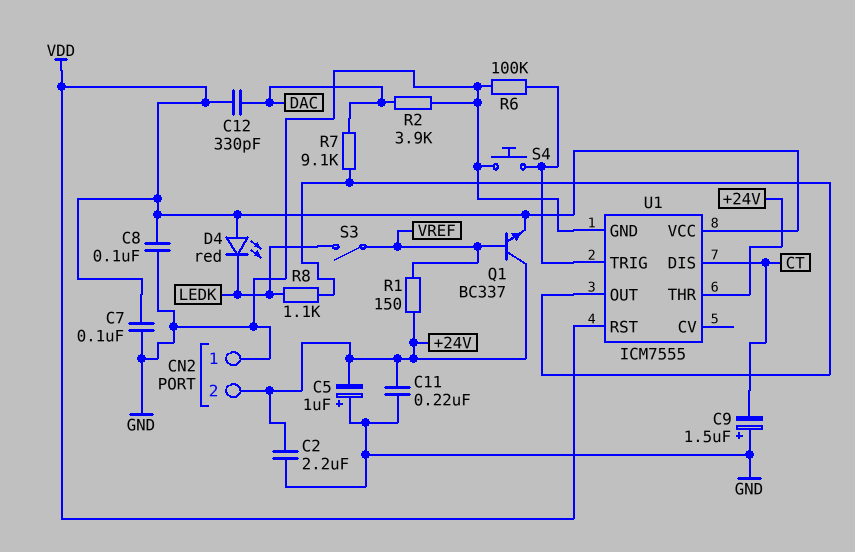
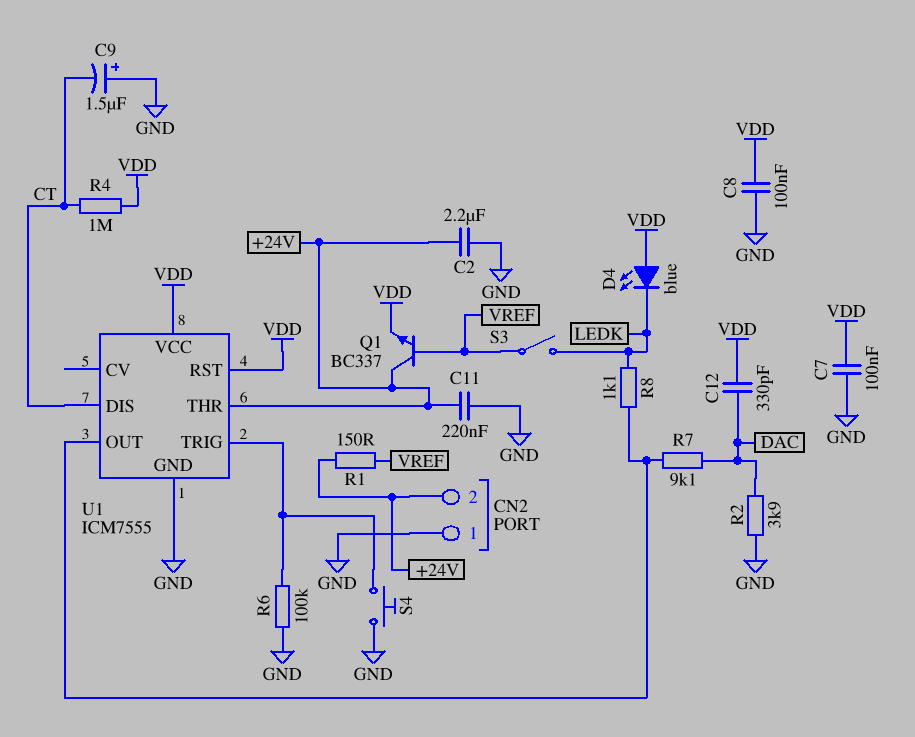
C5: 1uF (plus GND, minus +24V) -> none
D4: LED red (A VDD, K LEDK) -> LED blue (A VDD, K LEDK)
R4: none -> 1M (CT, VDD)

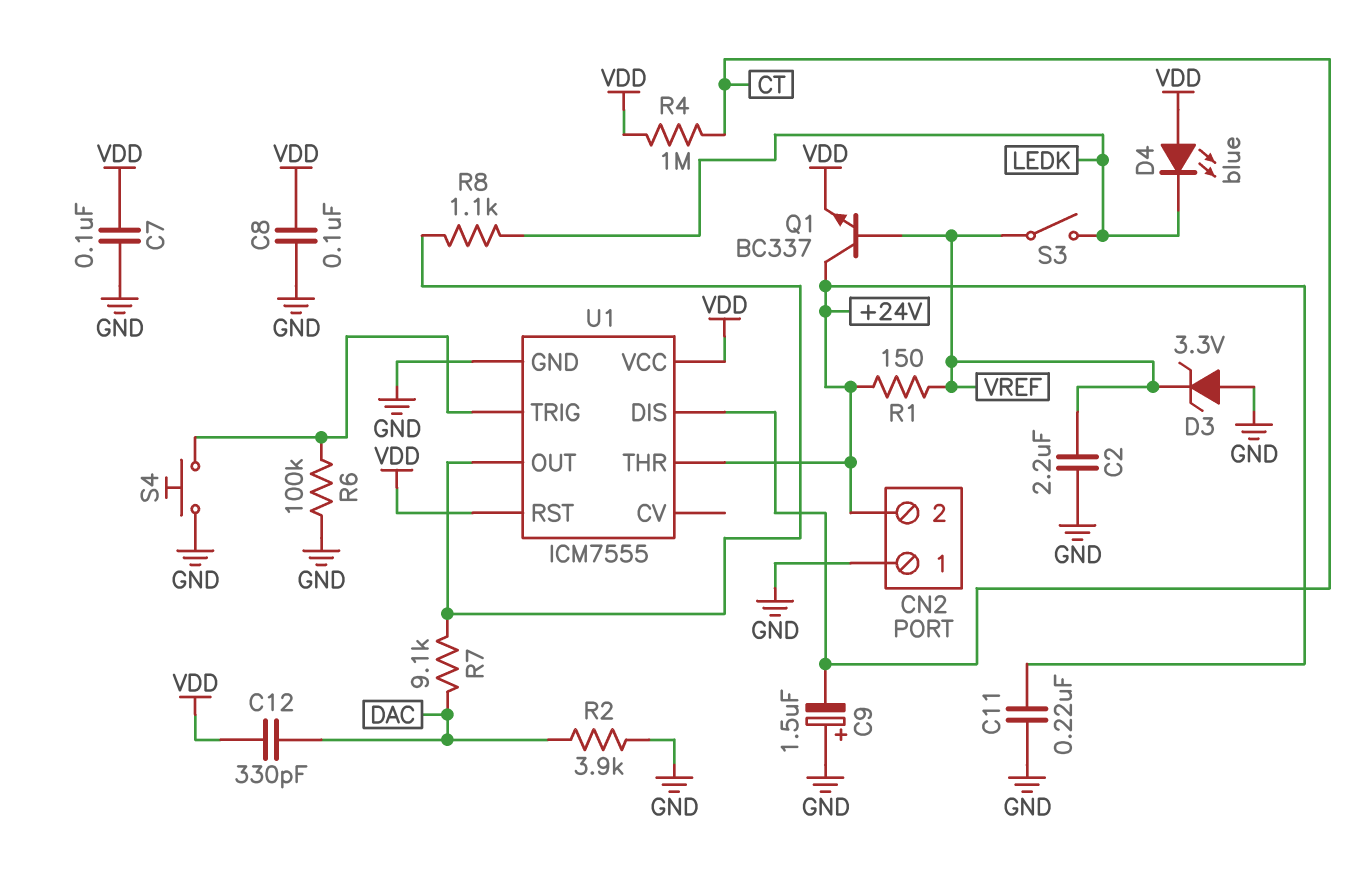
C2: 2.2uF (+24V, GND) -> 2.2uF (GND, VREF)
D3: none -> zener 3.3V (A GND, K VREF)

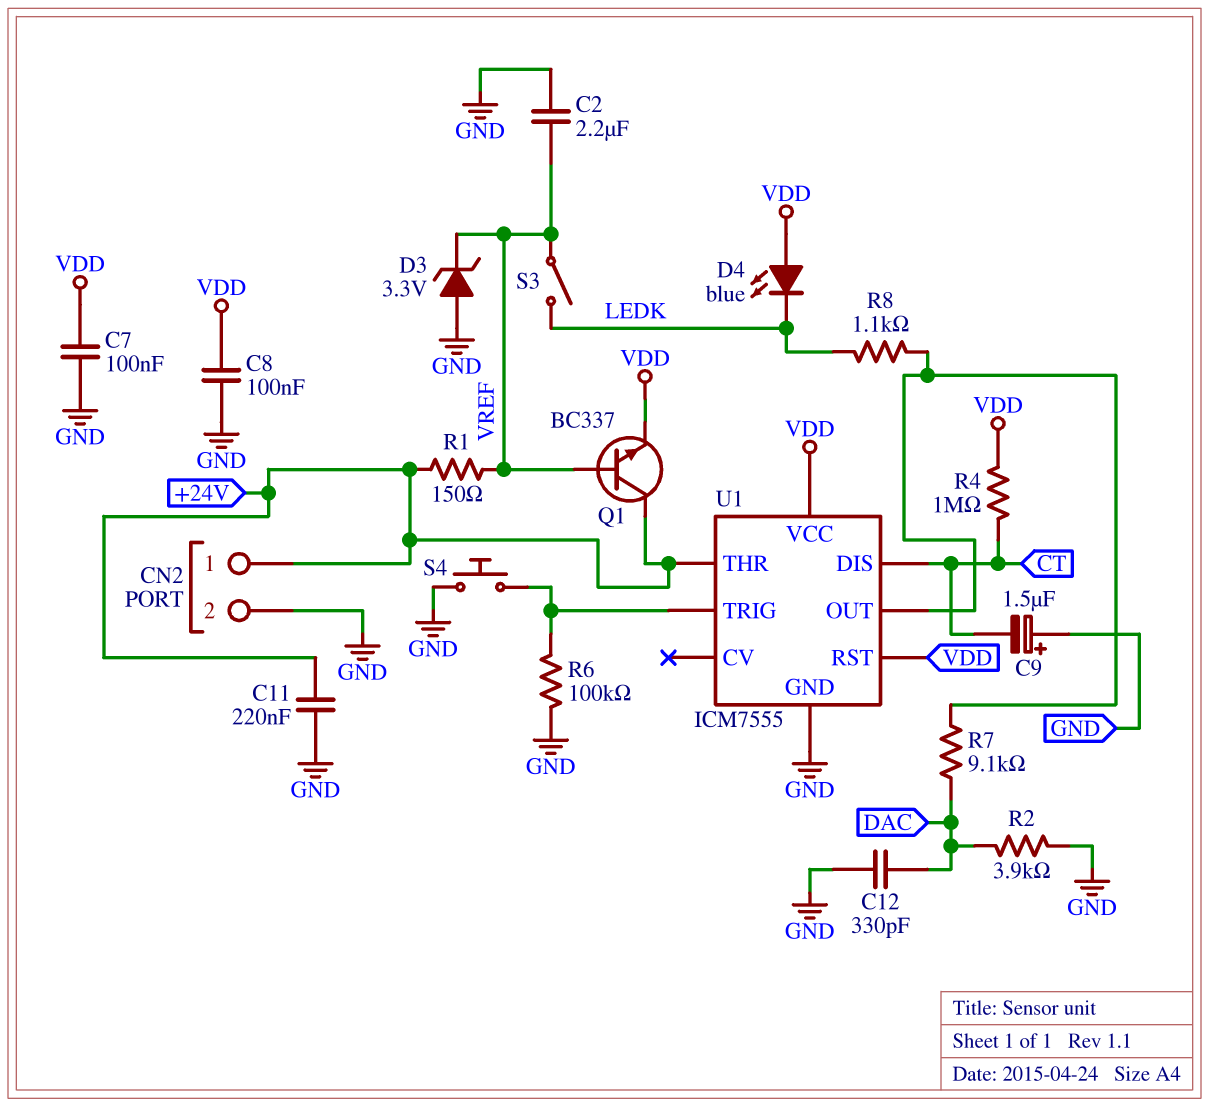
C12: 330pF (DAC, VDD) -> 330pF (DAC, GND)
CN2 pin 1: GND -> +24V
CN2 pin 2: +24V -> GND

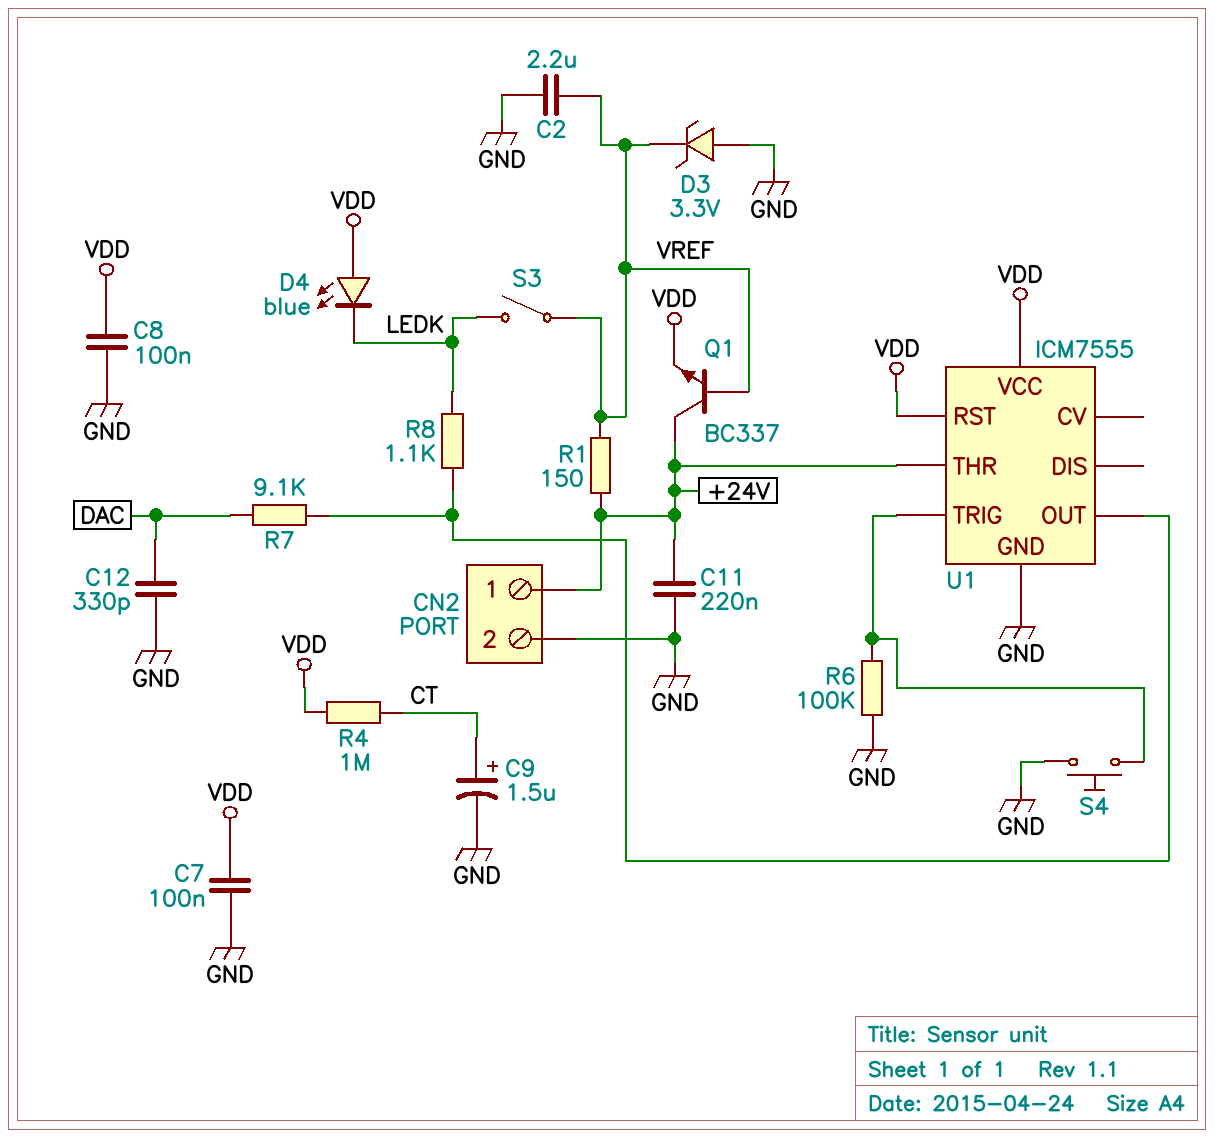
C9: 1.5uF (plus GND, minus CT) -> 1.5uF (plus CT, minus GND)
R2: 3.9k (DAC, GND) -> none
U1 pin DIS: CT -> none

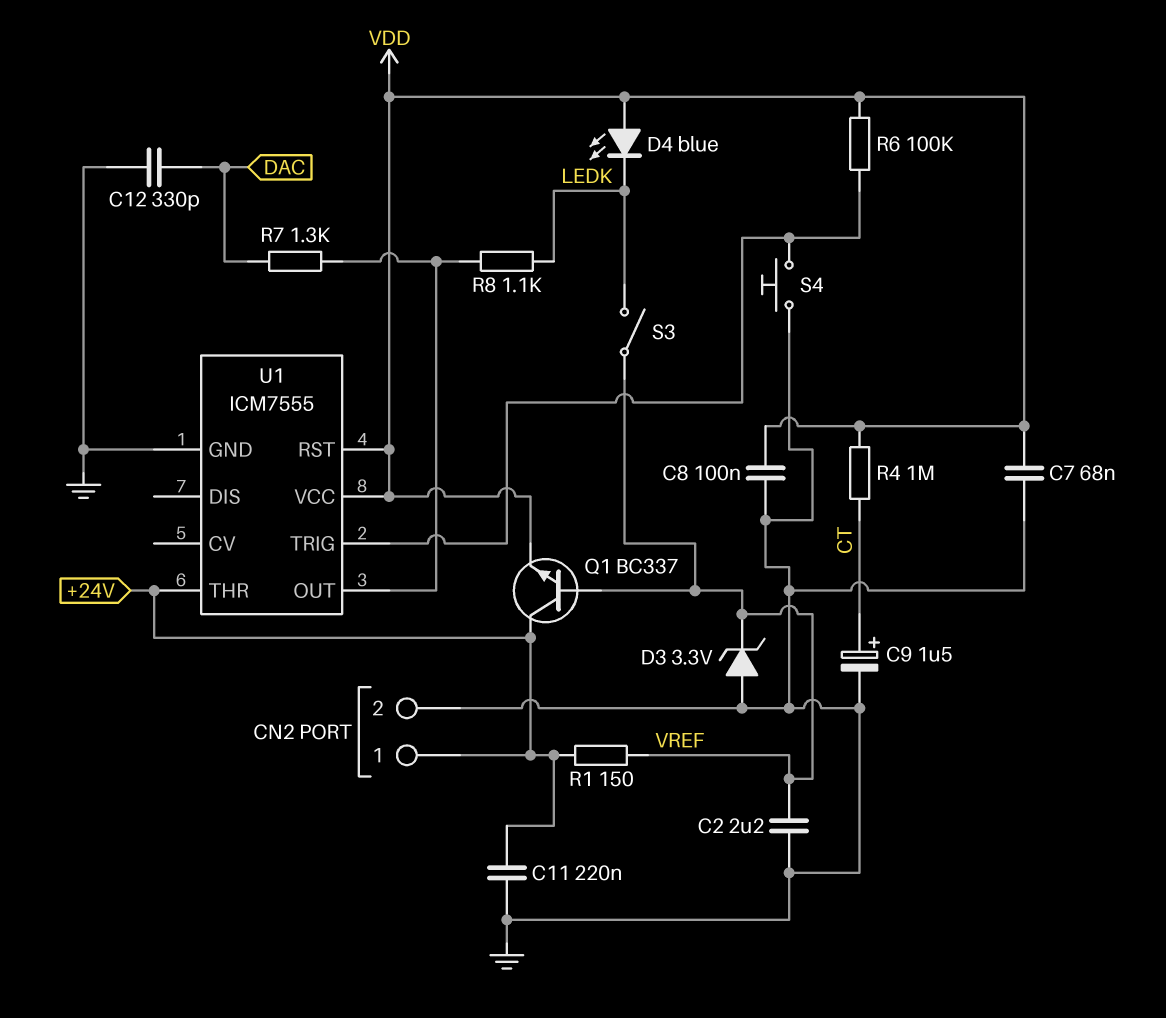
C7: 100nF (GND, VDD) -> 68nF (GND, VDD)
R6: 100k (GND, U1/TRIG) -> 100k (U1/TRIG, VDD)
R7: 9.1k (DAC, U1/OUT) -> 1.3k (DAC, U1/OUT)

